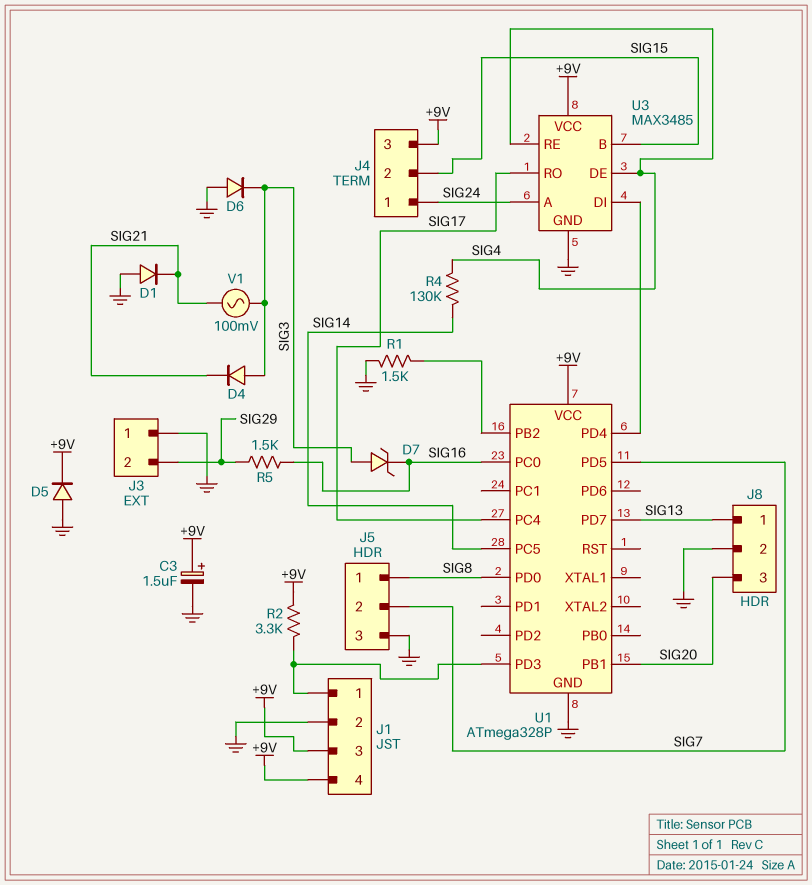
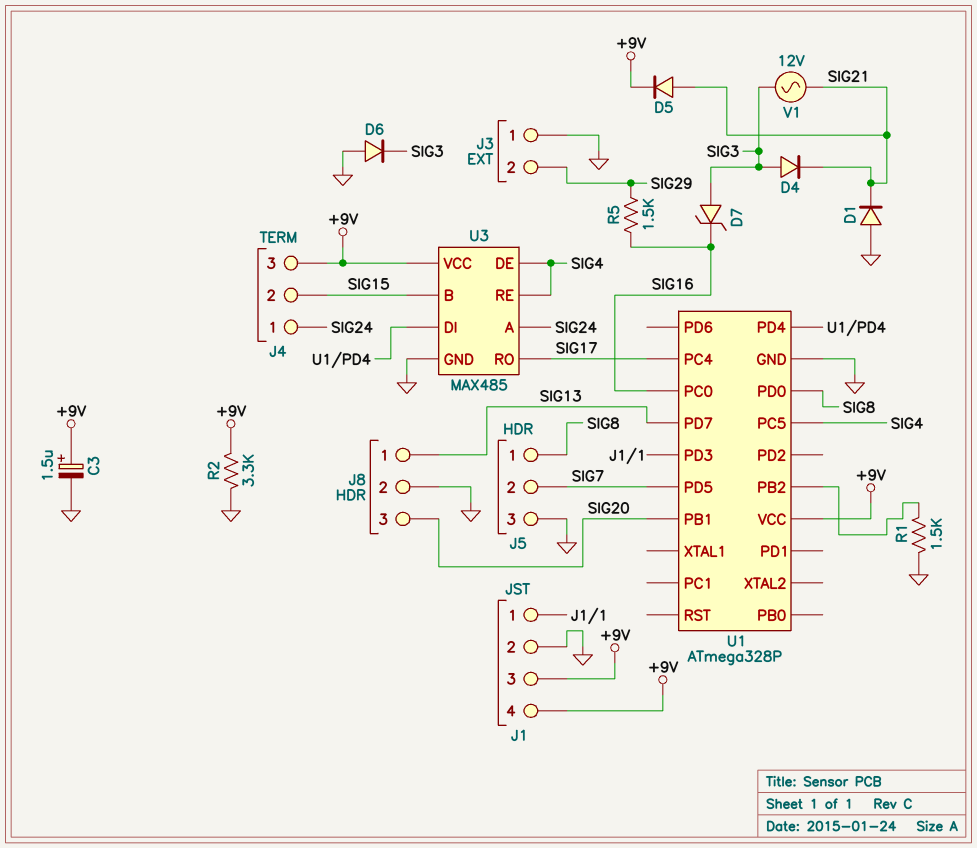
D5: diode (A GND, K +9V) -> diode (A SIG21, K +9V)
R2: 3.3k (+9V, J1/1) -> 3.3k (+9V, GND)
R4: 130k (SIG4, SIG14) -> none
U1 pin PC5: SIG14 -> SIG4
U3: MAX3485 -> MAX485
V1: AC 100mV (SIG3, SIG21) -> AC 12V (SIG3, SIG21)

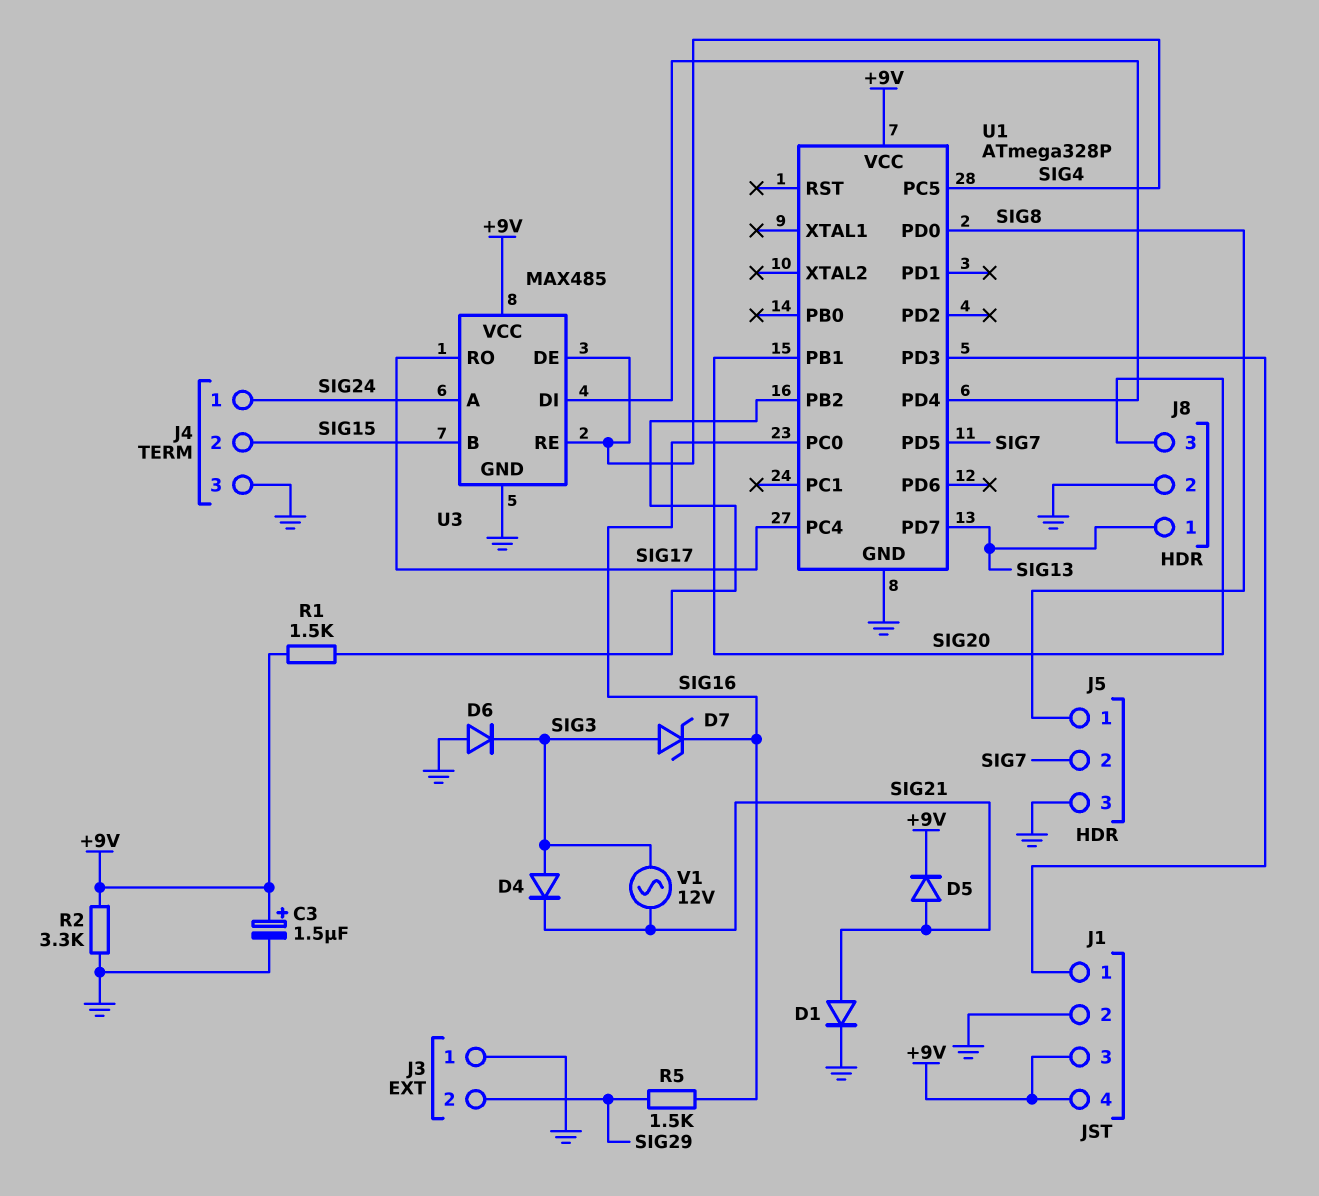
D1: diode (A GND, K SIG21) -> diode (A SIG21, K GND)
J4 pin 3: +9V -> GND
R1: 1.5k (GND, U1/PB2) -> 1.5k (+9V, U1/PB2)

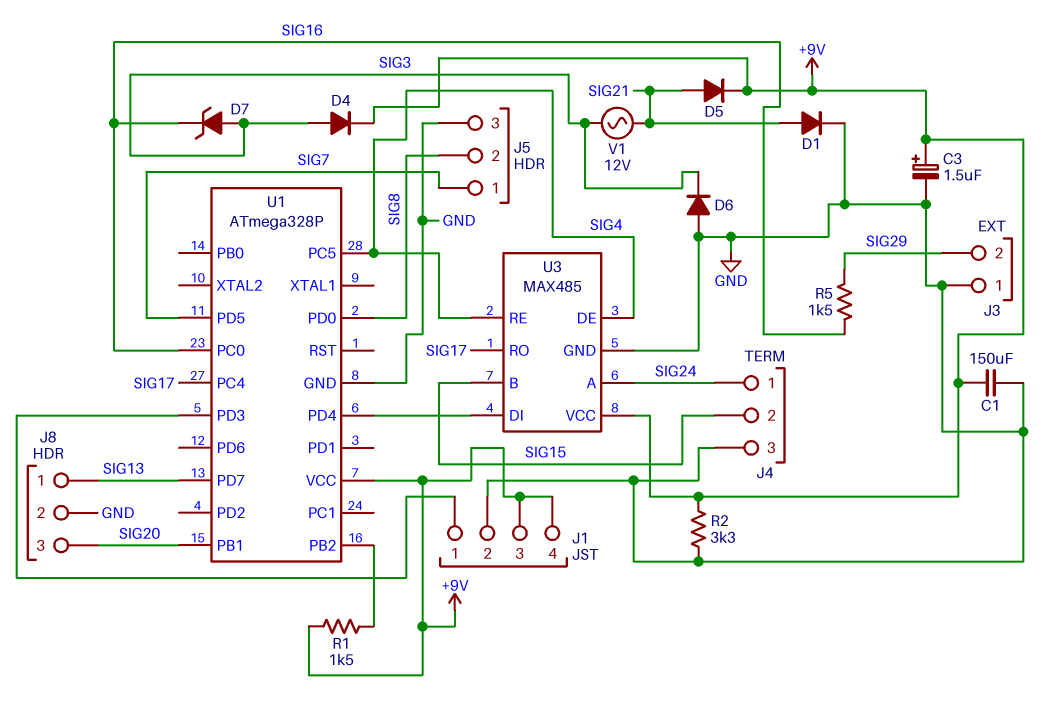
C1: none -> 150uF (+9V, GND)
D4: diode (A SIG3, K SIG21) -> diode (A SIG3, K +9V)
J5 pin 1: SIG8 -> SIG7
J5 pin 2: SIG7 -> SIG8

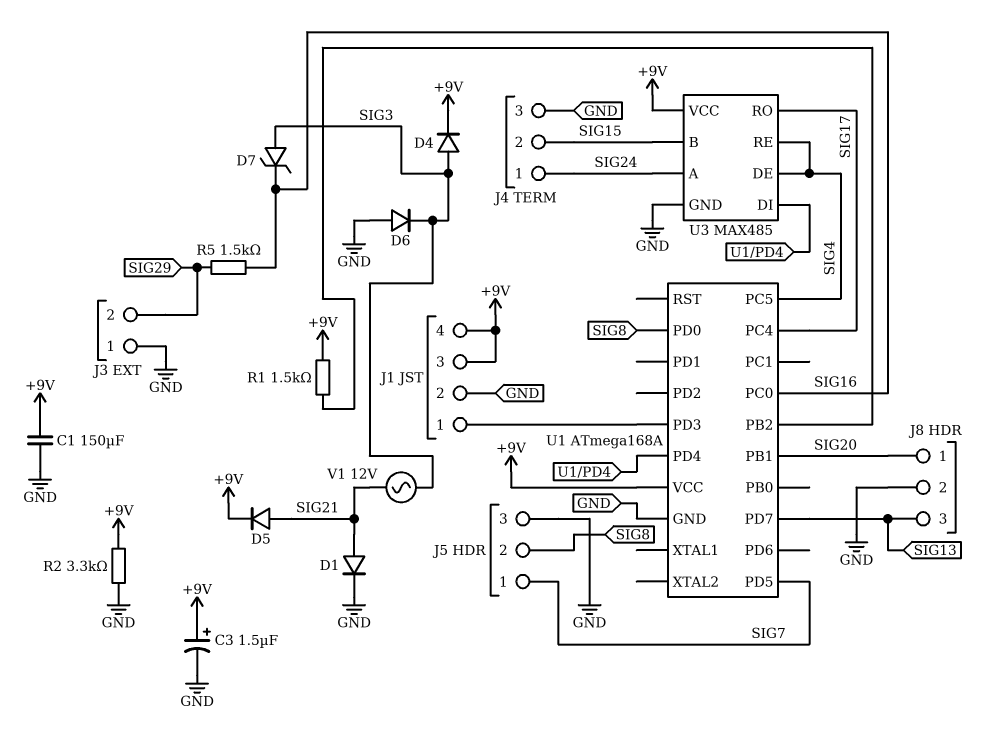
J8 pin 1: SIG13 -> SIG20
J8 pin 3: SIG20 -> SIG13
U1: ATmega328P -> ATmega168A

